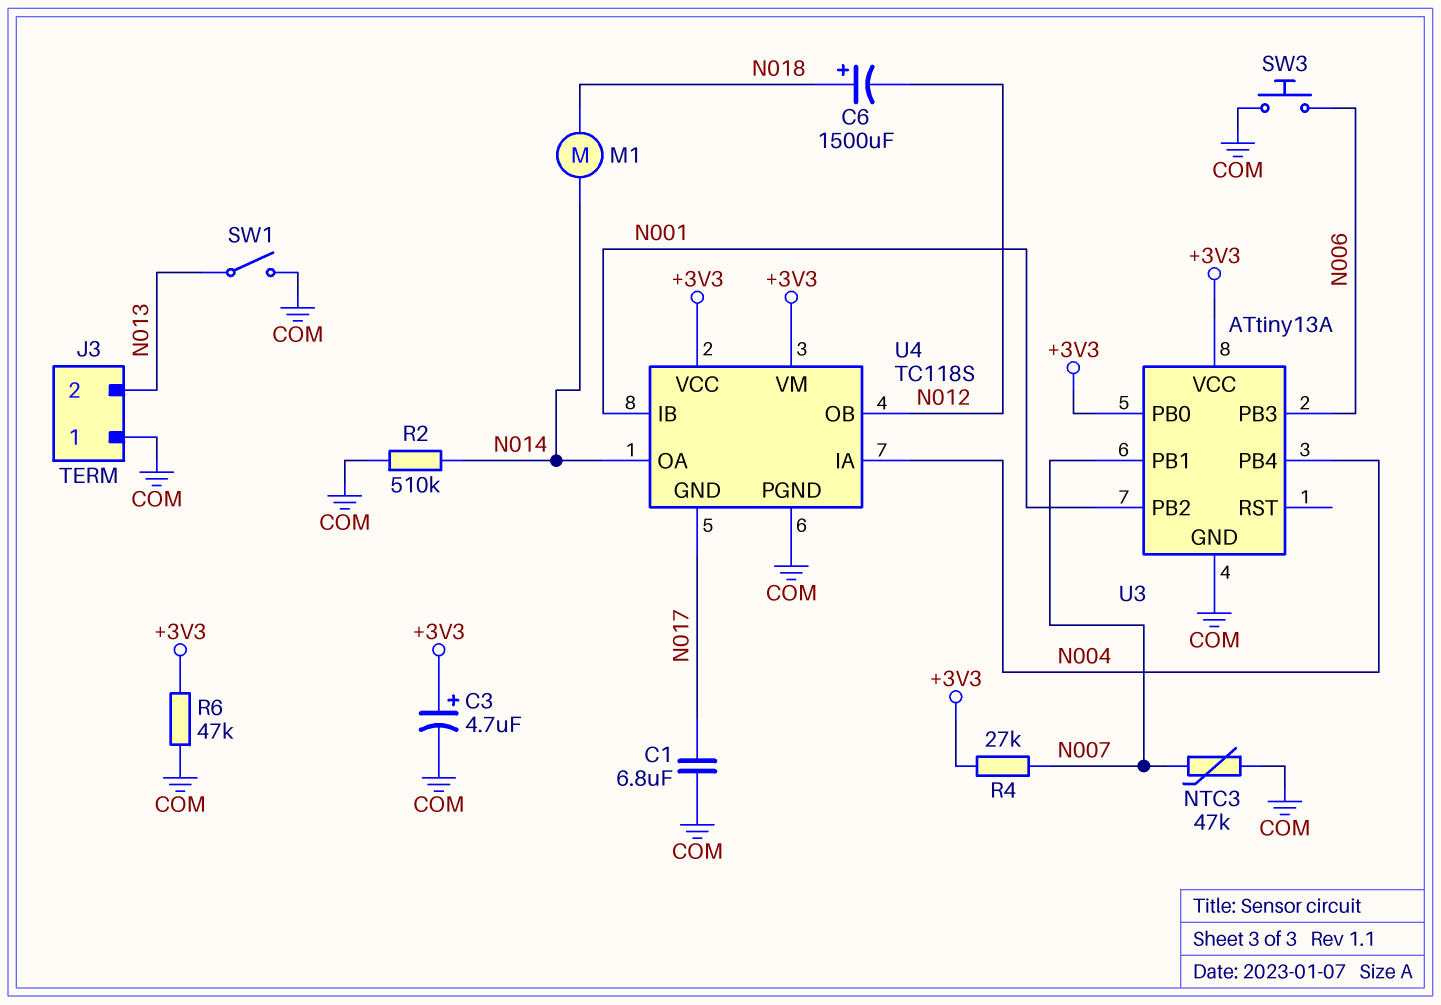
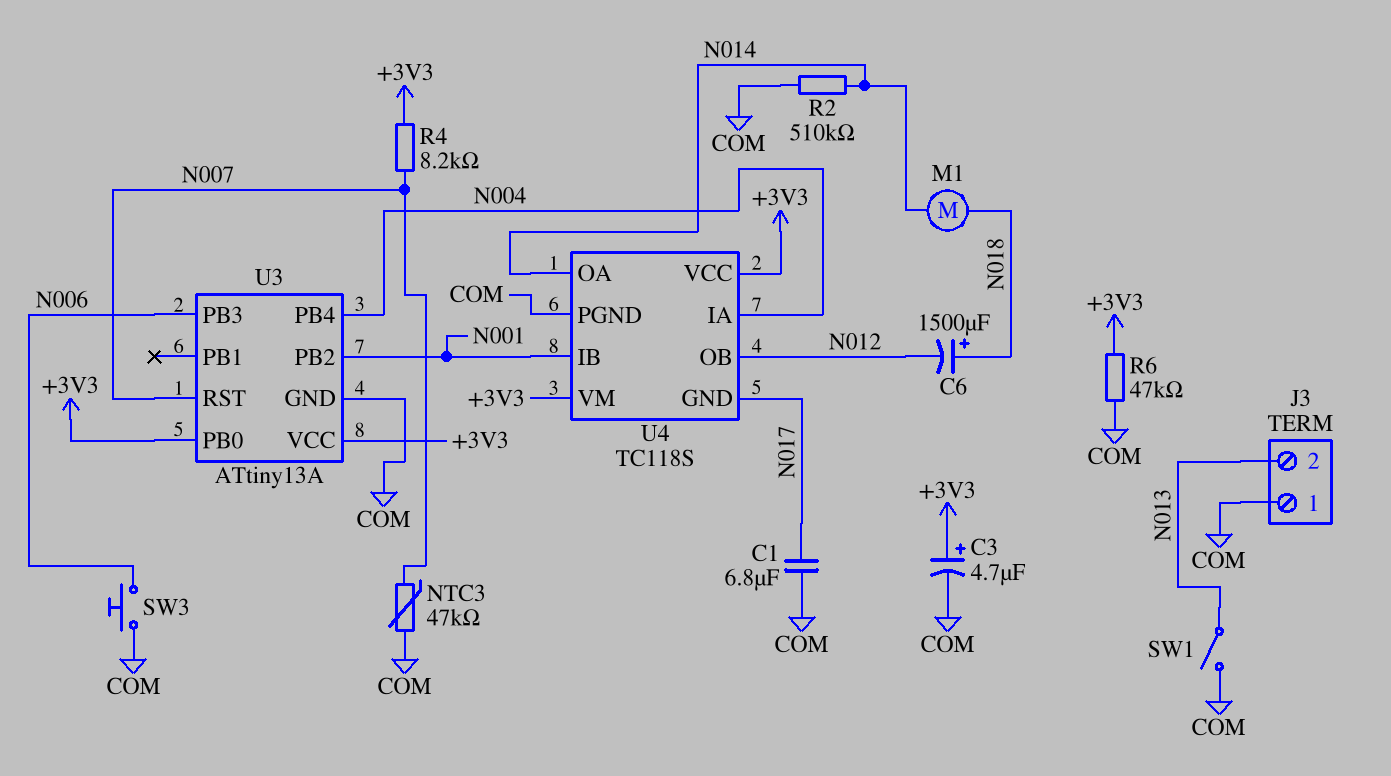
R4: 27k (+3V3, N007) -> 8.2k (+3V3, N007)
U3 pin PB1: N007 -> none
U3 pin RST: none -> N007

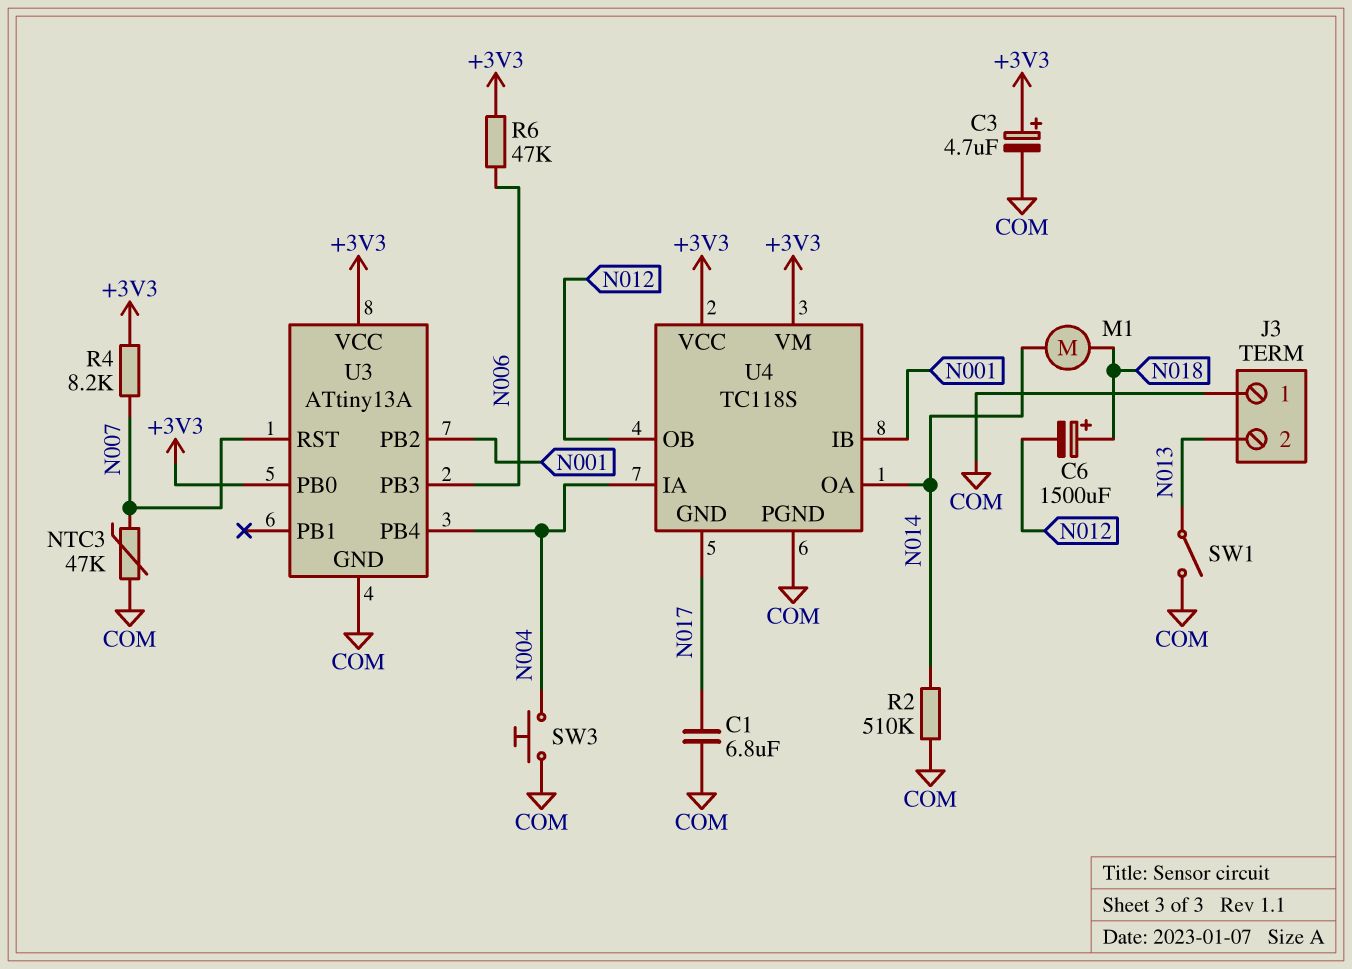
R6: 47k (+3V3, COM) -> 47k (+3V3, N006)
SW3: button (COM, N006) -> button (COM, N004)

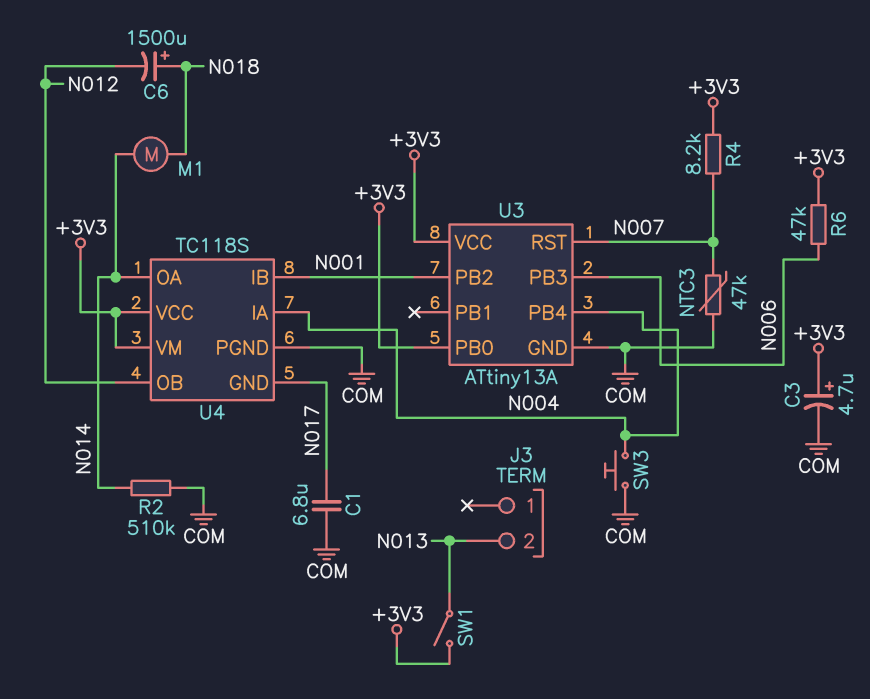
J3 pin 1: COM -> none
SW1: switch (COM, N013) -> switch (+3V3, N013)

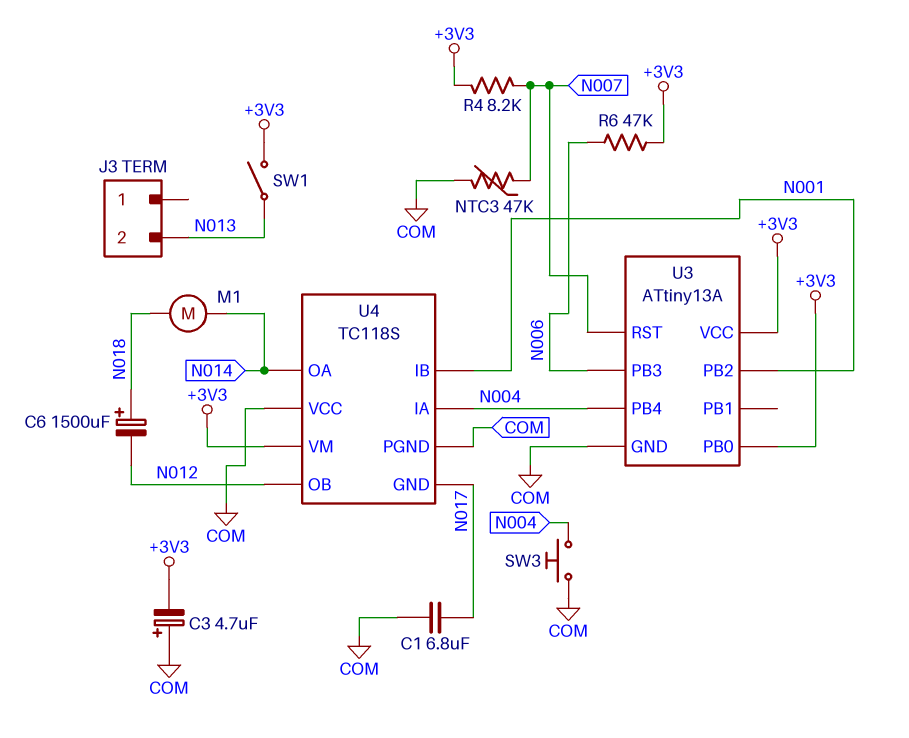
C3: 4.7uF (plus +3V3, minus COM) -> 4.7uF (plus COM, minus +3V3)
R2: 510k (COM, N014) -> none
U4 pin VCC: +3V3 -> COM

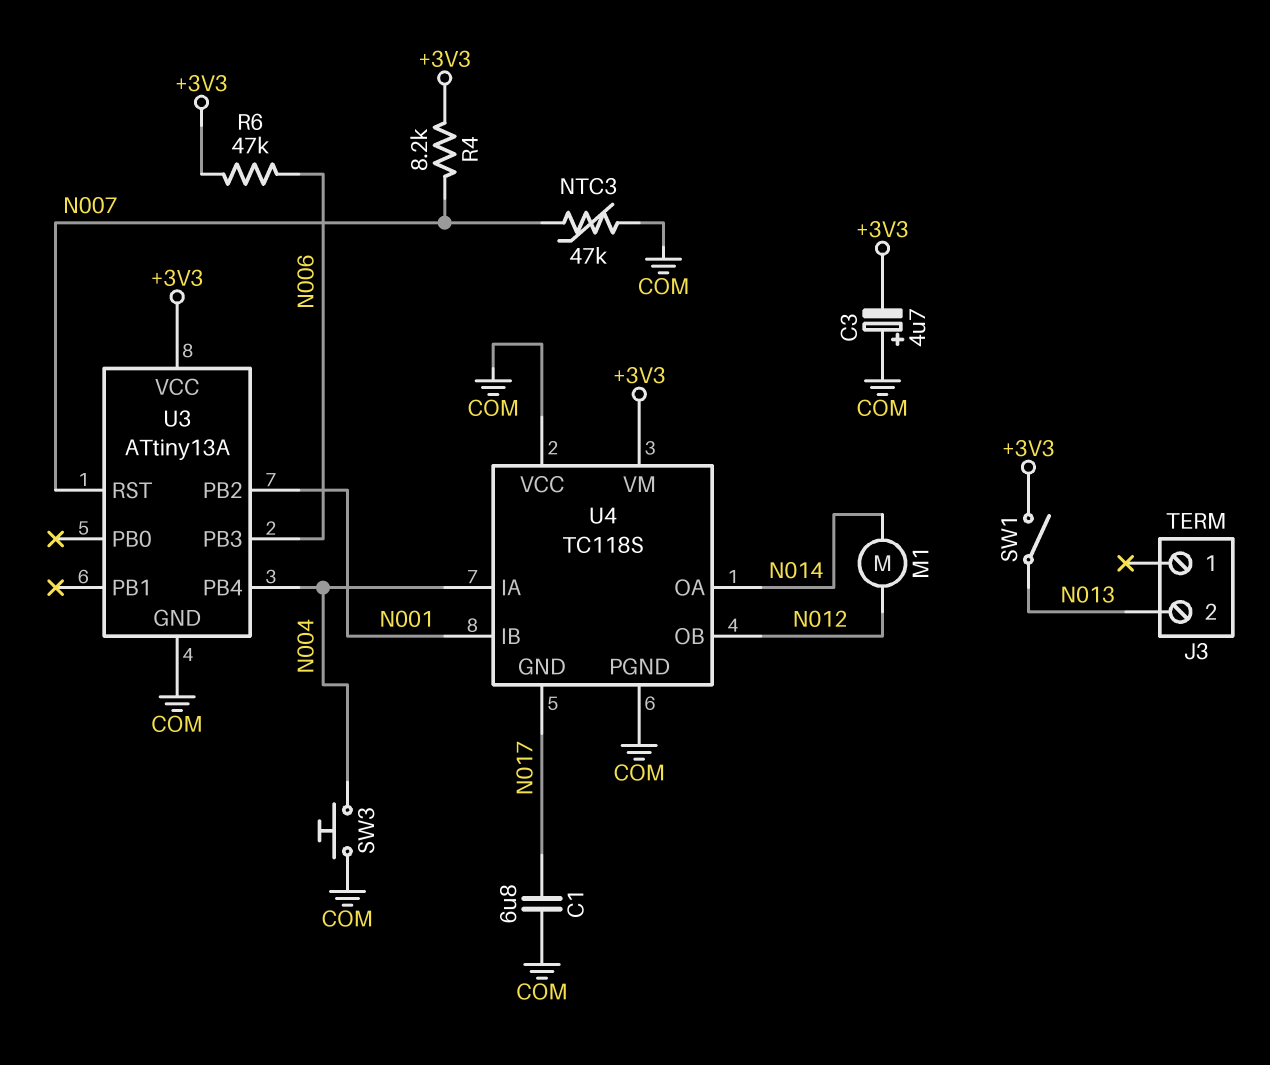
C6: 1500uF (plus N018, minus N012) -> none
M1: motor (N014, N018) -> motor (N012, N014)
U3 pin PB0: +3V3 -> none

